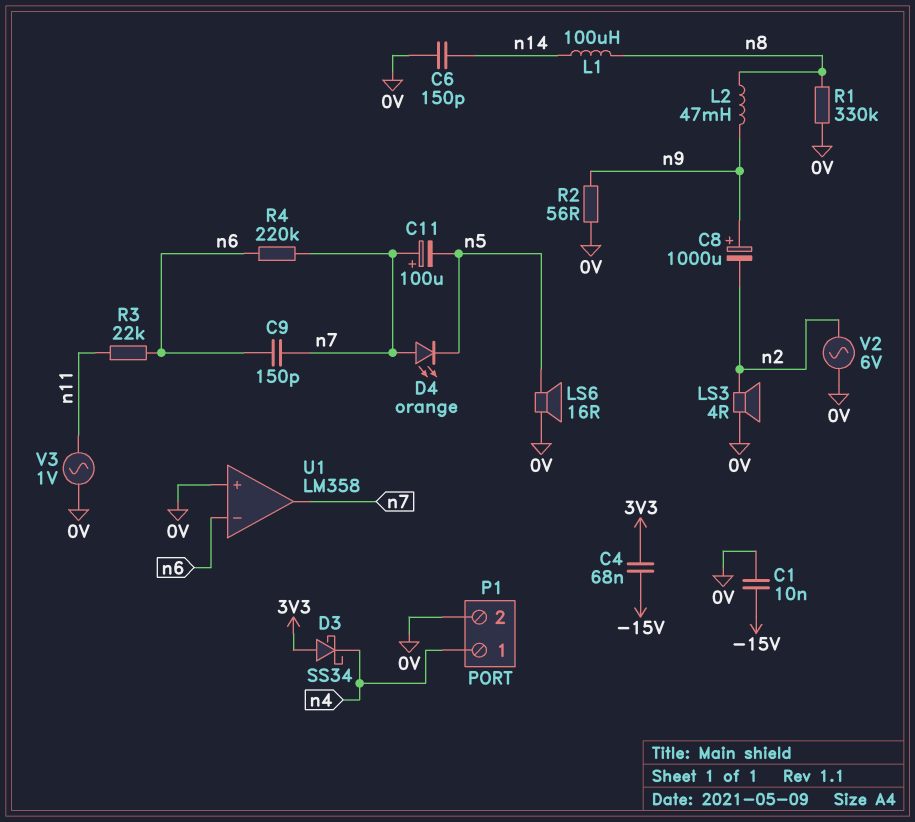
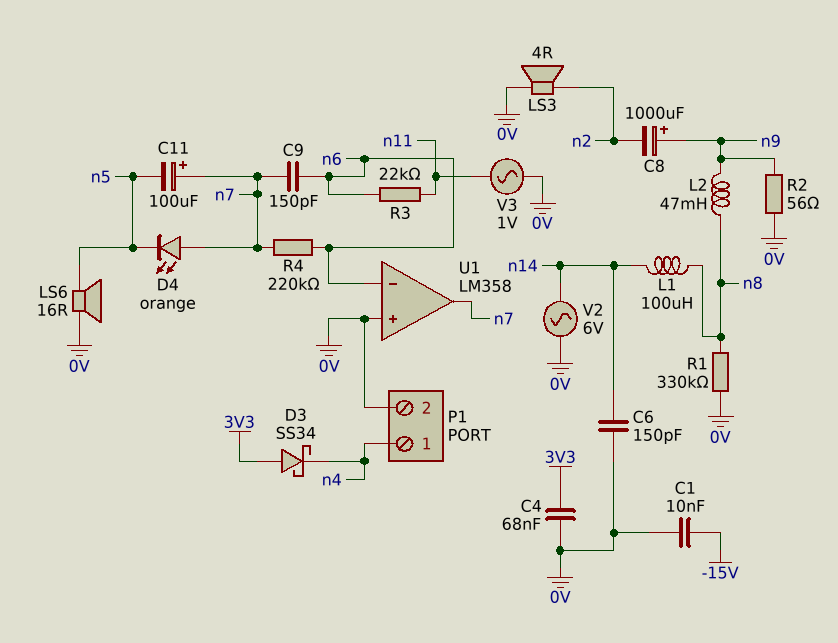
C4: 68nF (-15V, 3V3) -> 68nF (0V, 3V3)
V2: AC 6V (0V, n2) -> AC 6V (0V, n14)

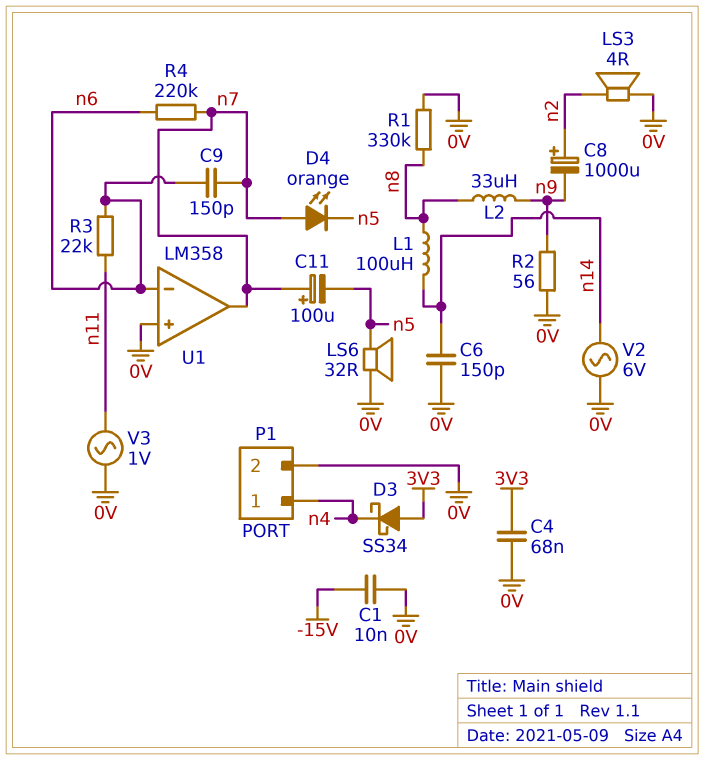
C8: 1000uF (plus n9, minus n2) -> 1000uF (plus n2, minus n9)
L2: 47mH (n8, n9) -> 33uH (n8, n9)
LS6: speaker 16R (0V, n5) -> speaker 32R (0V, n5)

